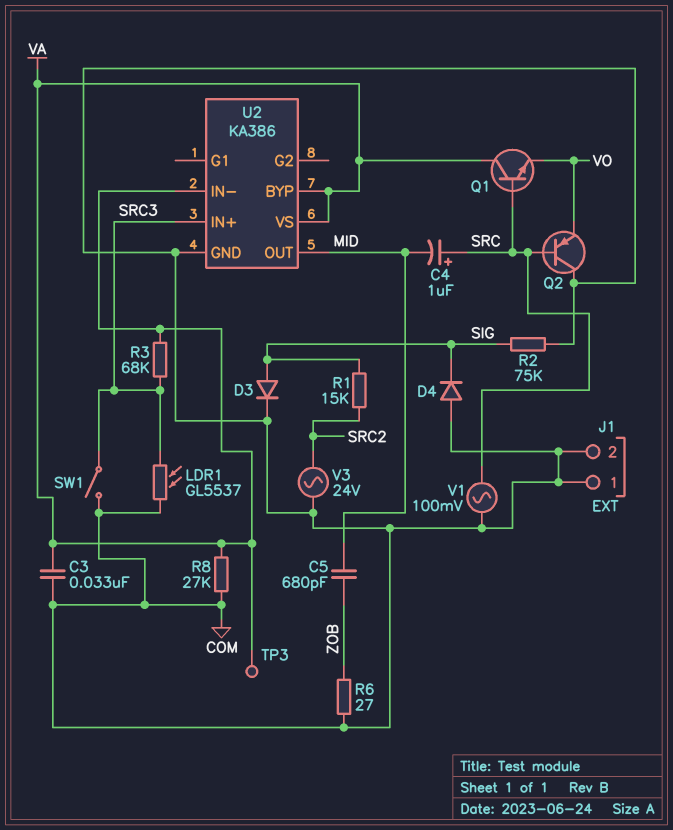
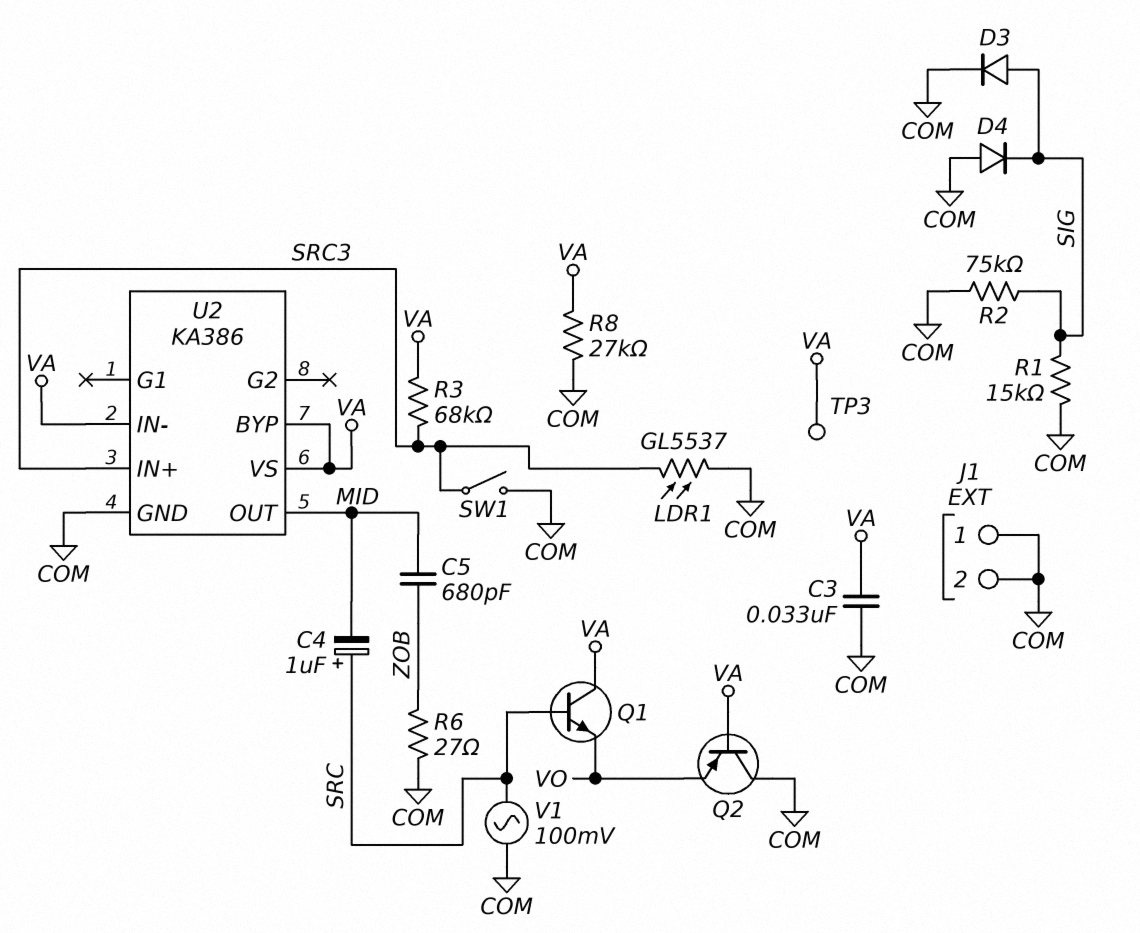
Q2: PNP (B SRC, C COM, E VO) -> PNP (B VA, C COM, E VO)
R1: 15k (SIG, SRC2) -> 15k (COM, SIG)
V3: AC 24V (COM, SRC2) -> none

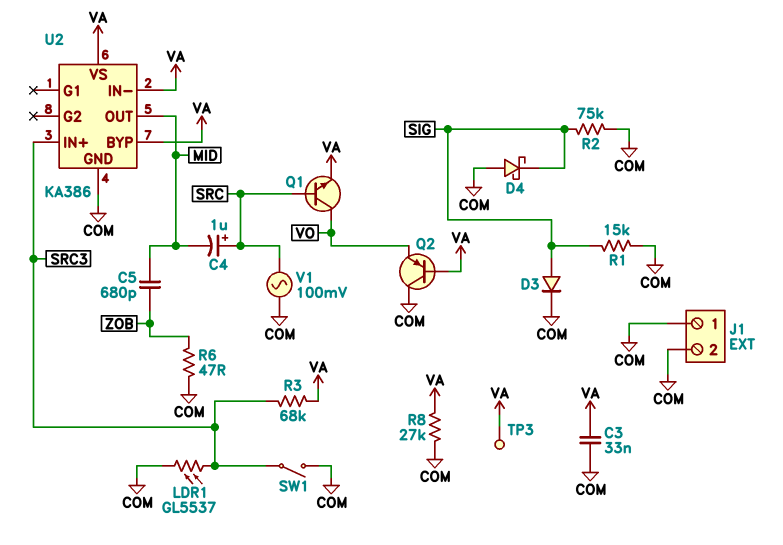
D4: diode (A COM, K SIG) -> schottky (A COM, K SIG)
Q1: NPN (B SRC, C VA, E VO) -> NPN (B SRC, C VO, E VA)
R6: 27 (COM, ZOB) -> 47 (COM, ZOB)

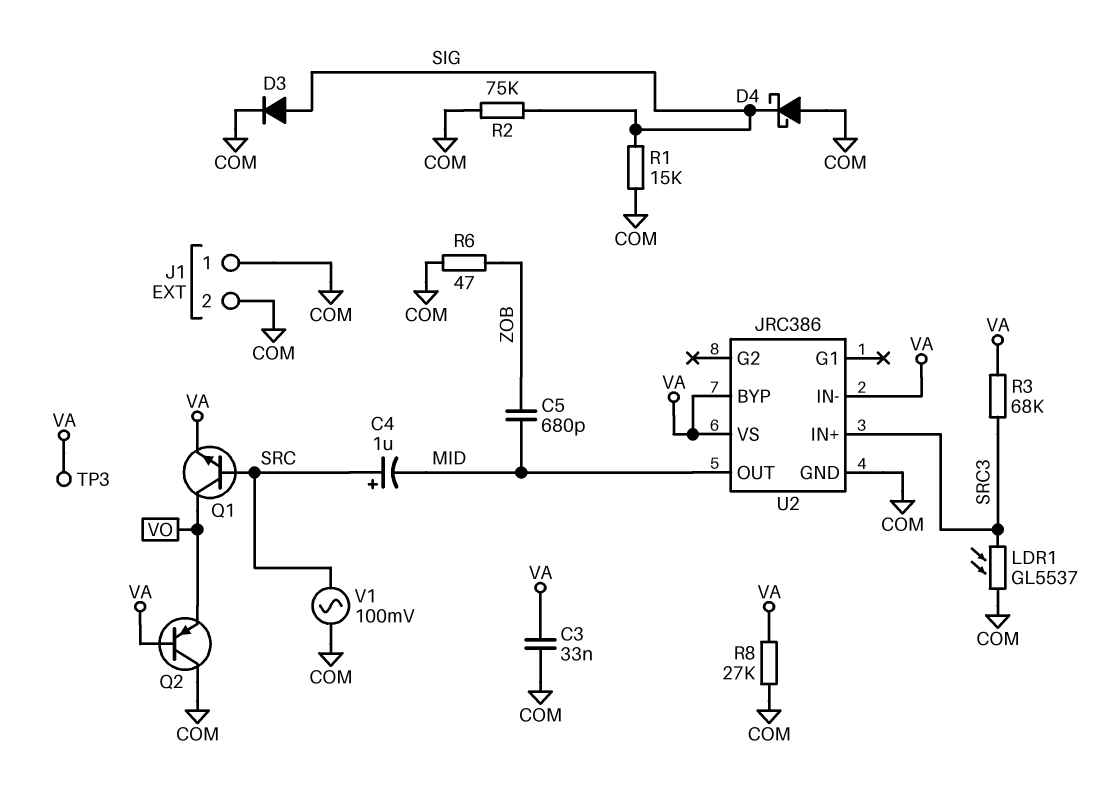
SW1: switch (COM, SRC3) -> none
U2: KA386 -> JRC386

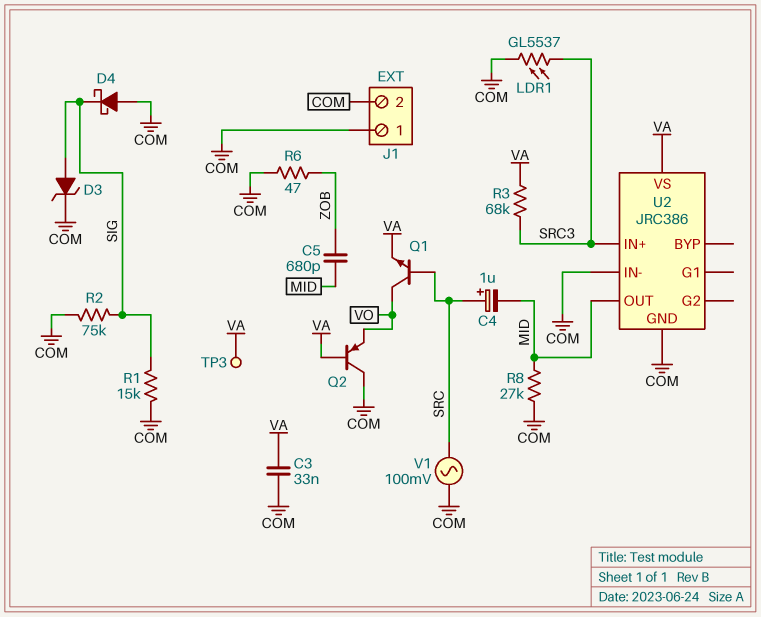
D3: diode (A SIG, K COM) -> zener (A SIG, K COM)
R8: 27k (COM, VA) -> 27k (COM, MID)
U2 pin BYP: VA -> none
U2 pin IN-: VA -> COM

